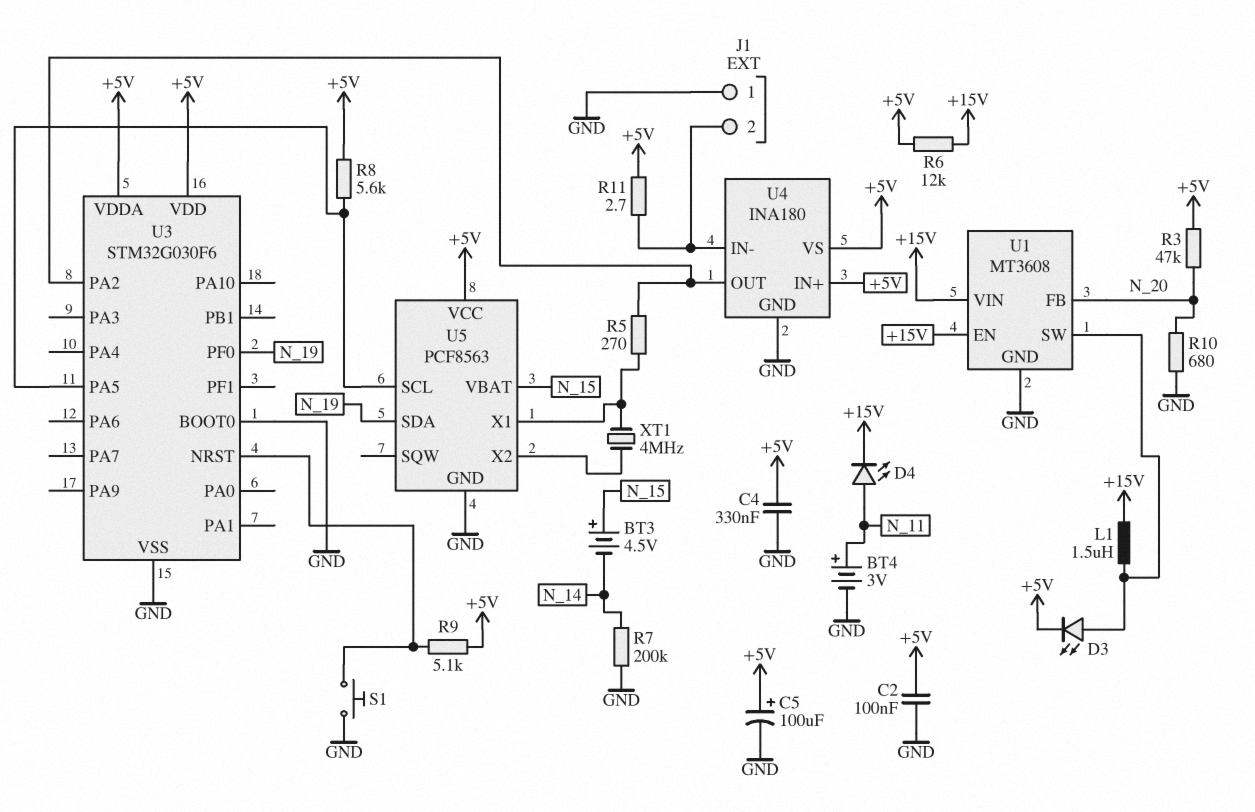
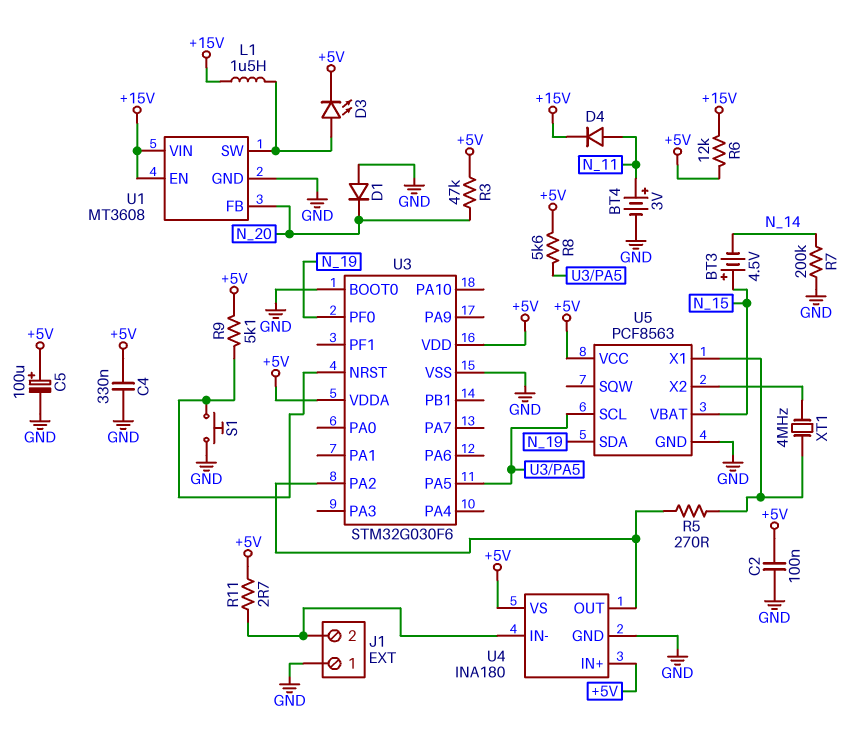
D1: none -> diode (A GND, K N_20)
D4: LED (A N_11, K +15V) -> diode (A N_11, K +15V)
R10: 680 (GND, N_20) -> none

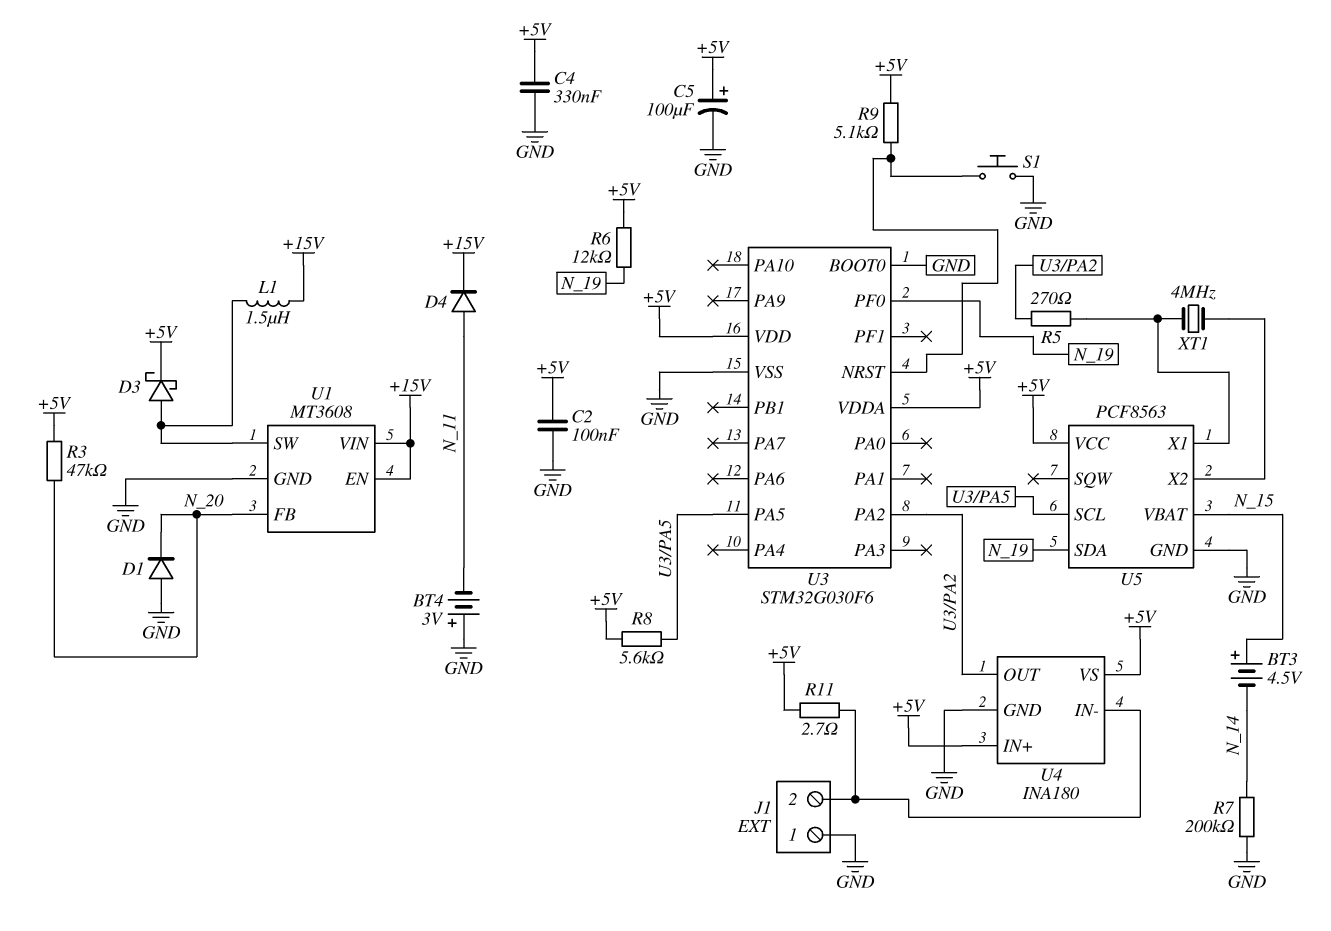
BT4: 3V (plus N_11, minus GND) -> 3V (plus GND, minus N_11)
D3: LED (A U1/SW, K +5V) -> schottky (A U1/SW, K +5V)
R6: 12k (+5V, +15V) -> 12k (+5V, N_19)

